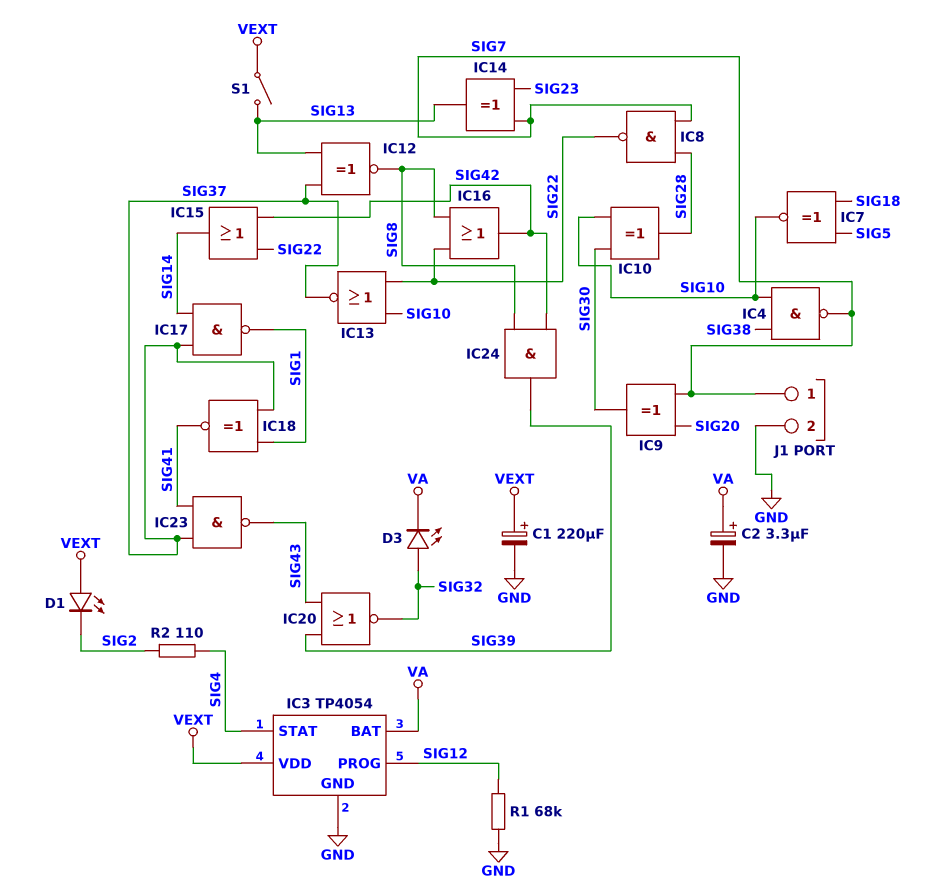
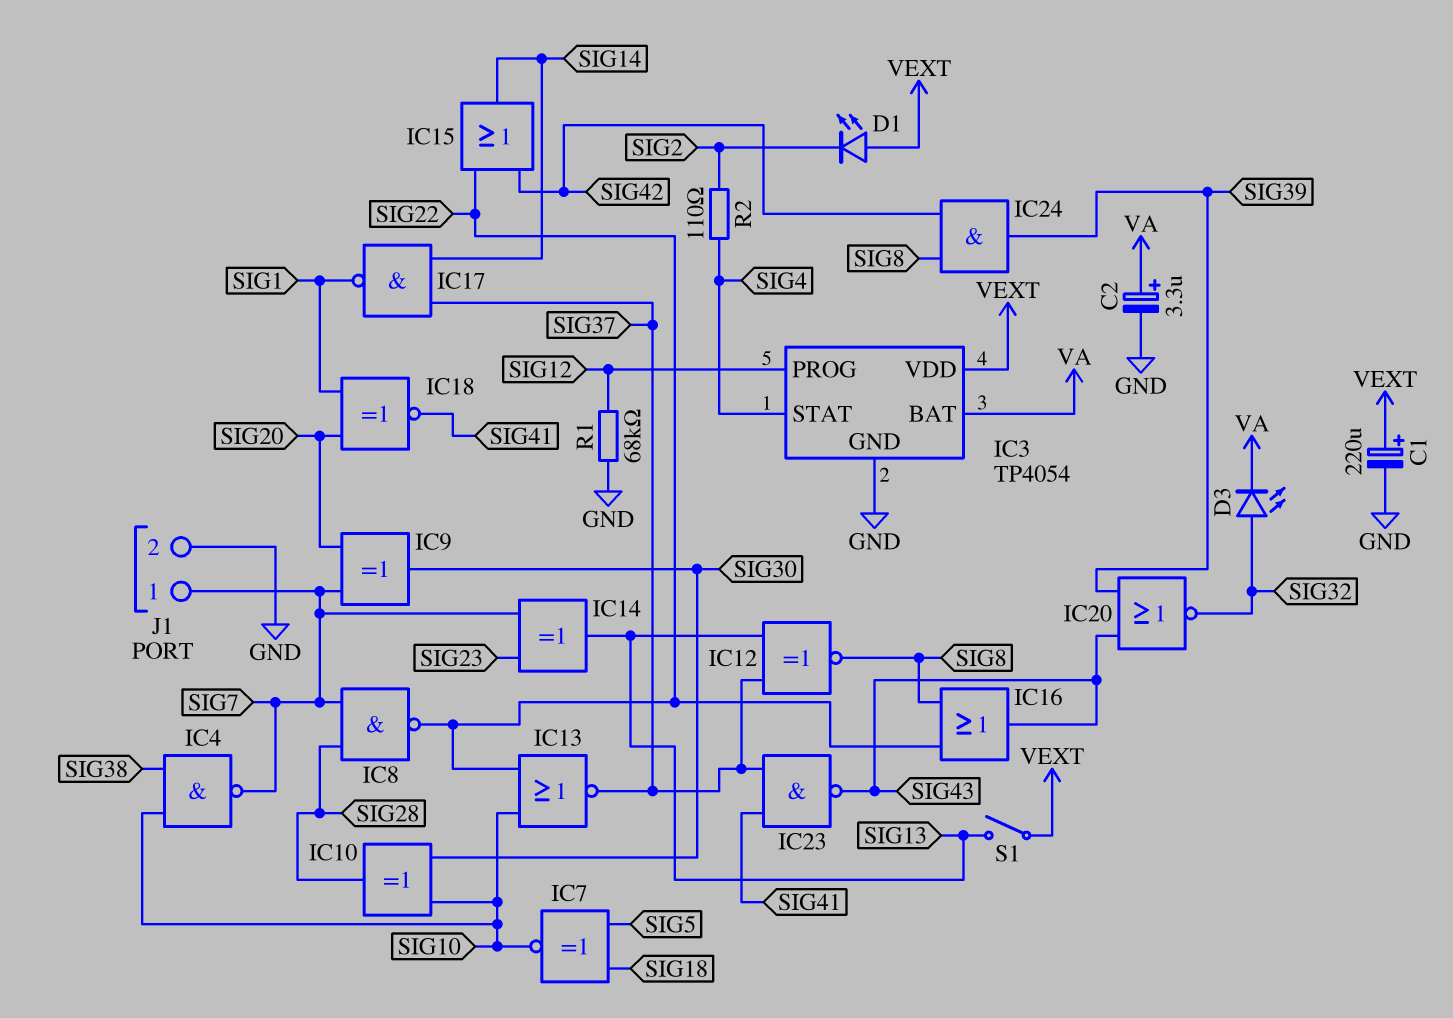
IC16: OR (in SIG8, in SIG22, out SIG42) -> OR (in SIG8, in SIG22, out SIG43)
IC18: XNOR (in SIG1, in SIG37, out SIG41) -> XNOR (in SIG1, in SIG20, out SIG41)

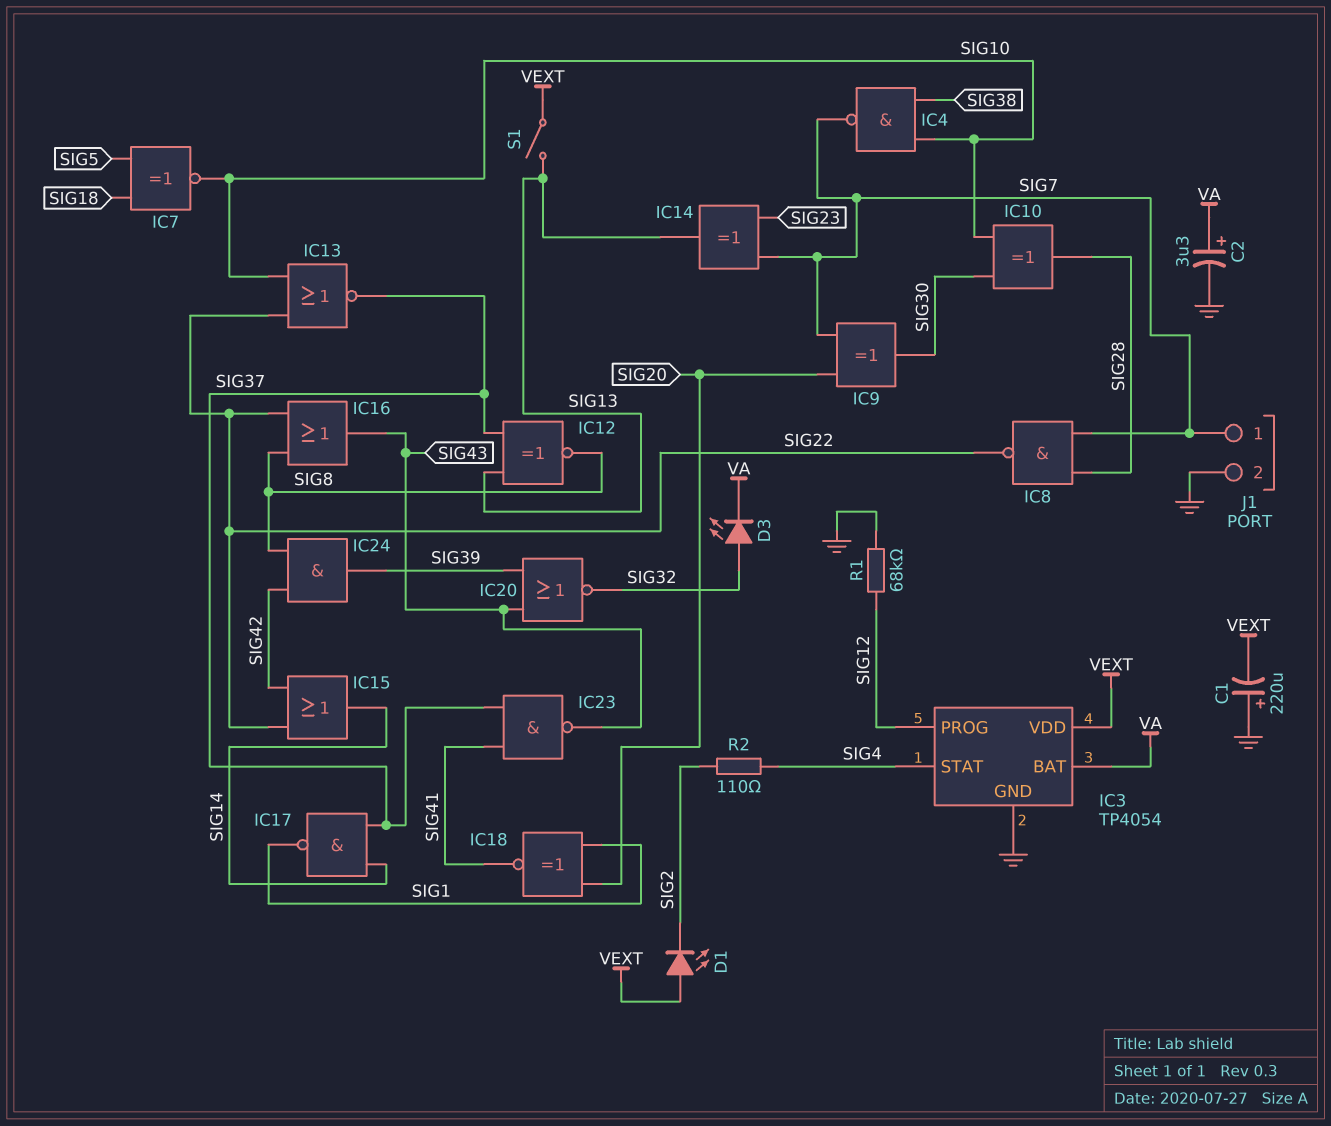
C1: 220uF (plus VEXT, minus GND) -> 220uF (plus GND, minus VEXT)

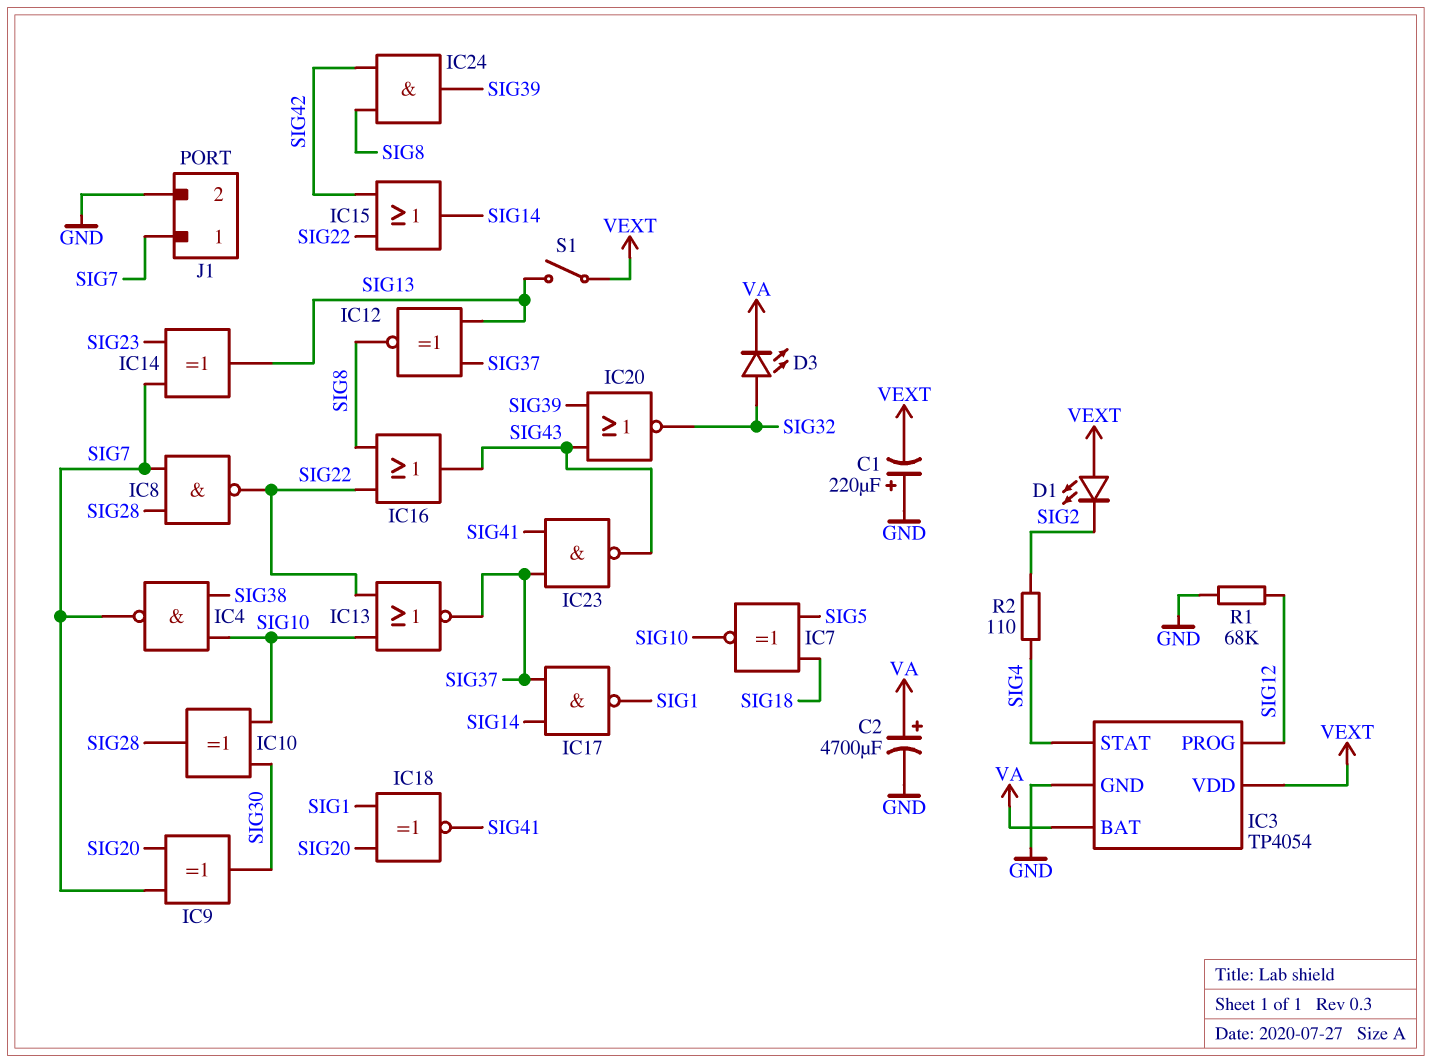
C2: 3.3uF (plus VA, minus GND) -> 4700uF (plus VA, minus GND)

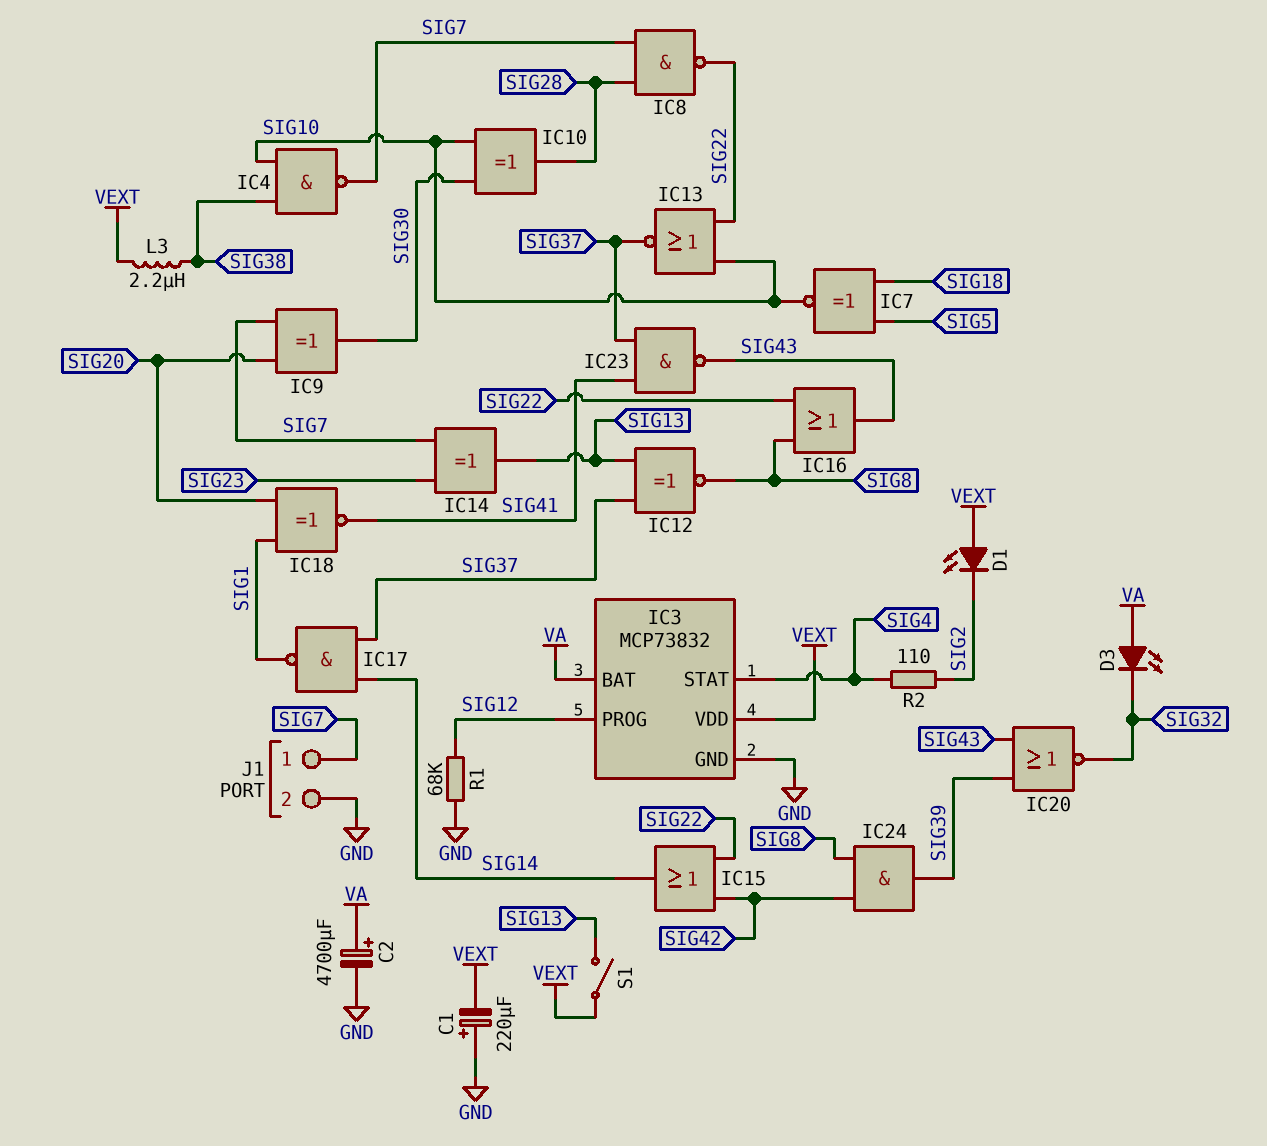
D3: LED (A SIG32, K VA) -> LED (A VA, K SIG32)
IC3: TP4054 -> MCP73832
L3: none -> 2.2uH (SIG38, VEXT)

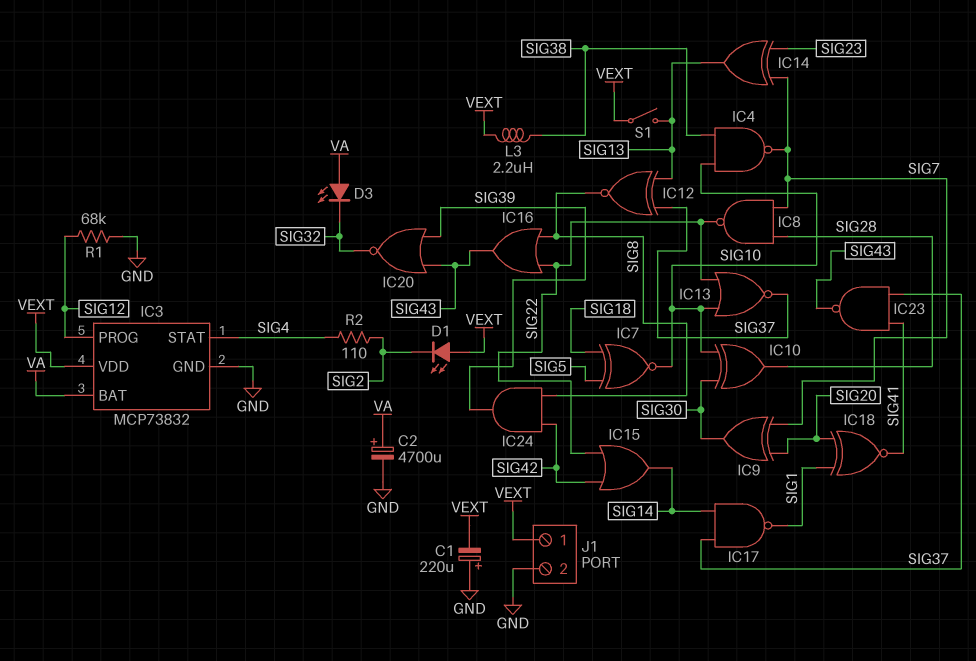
J1 pin 1: SIG7 -> VEXT

